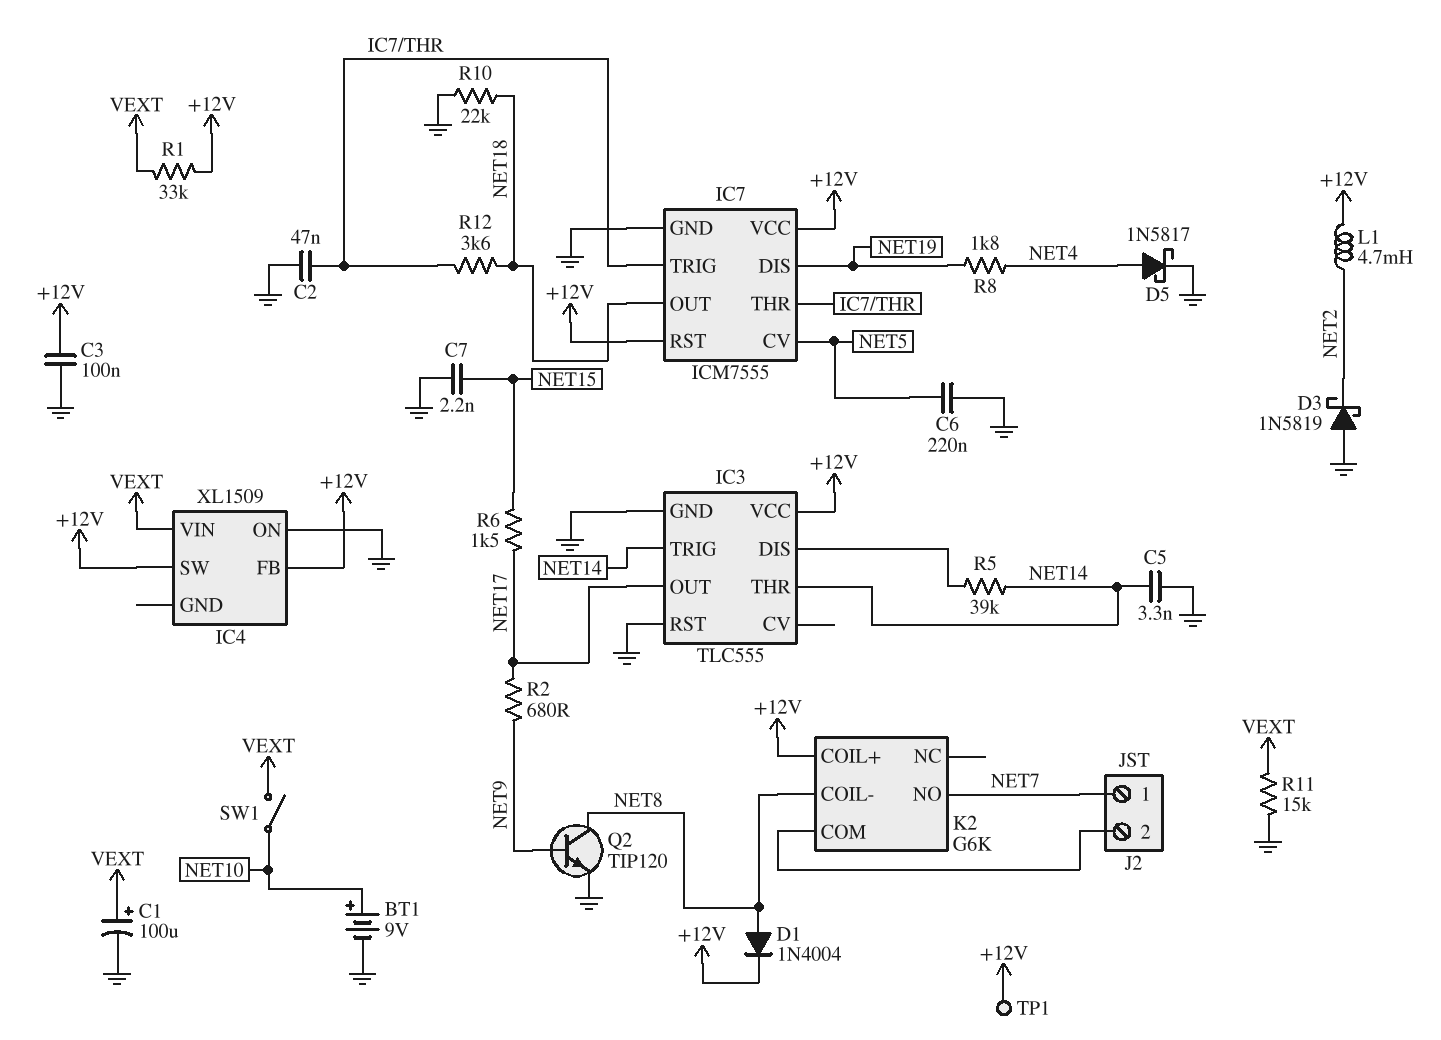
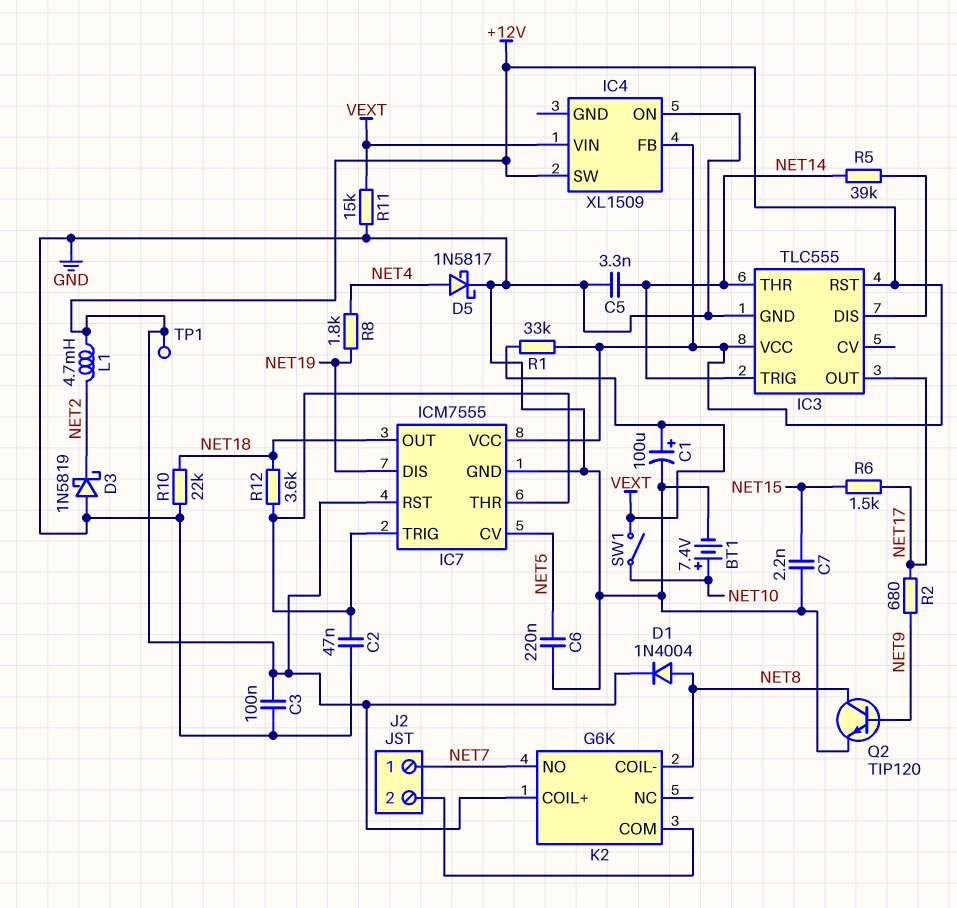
BT1: 9V (plus NET10, minus GND) -> 7.4V (plus NET10, minus GND)
IC3 pin RST: GND -> +12V

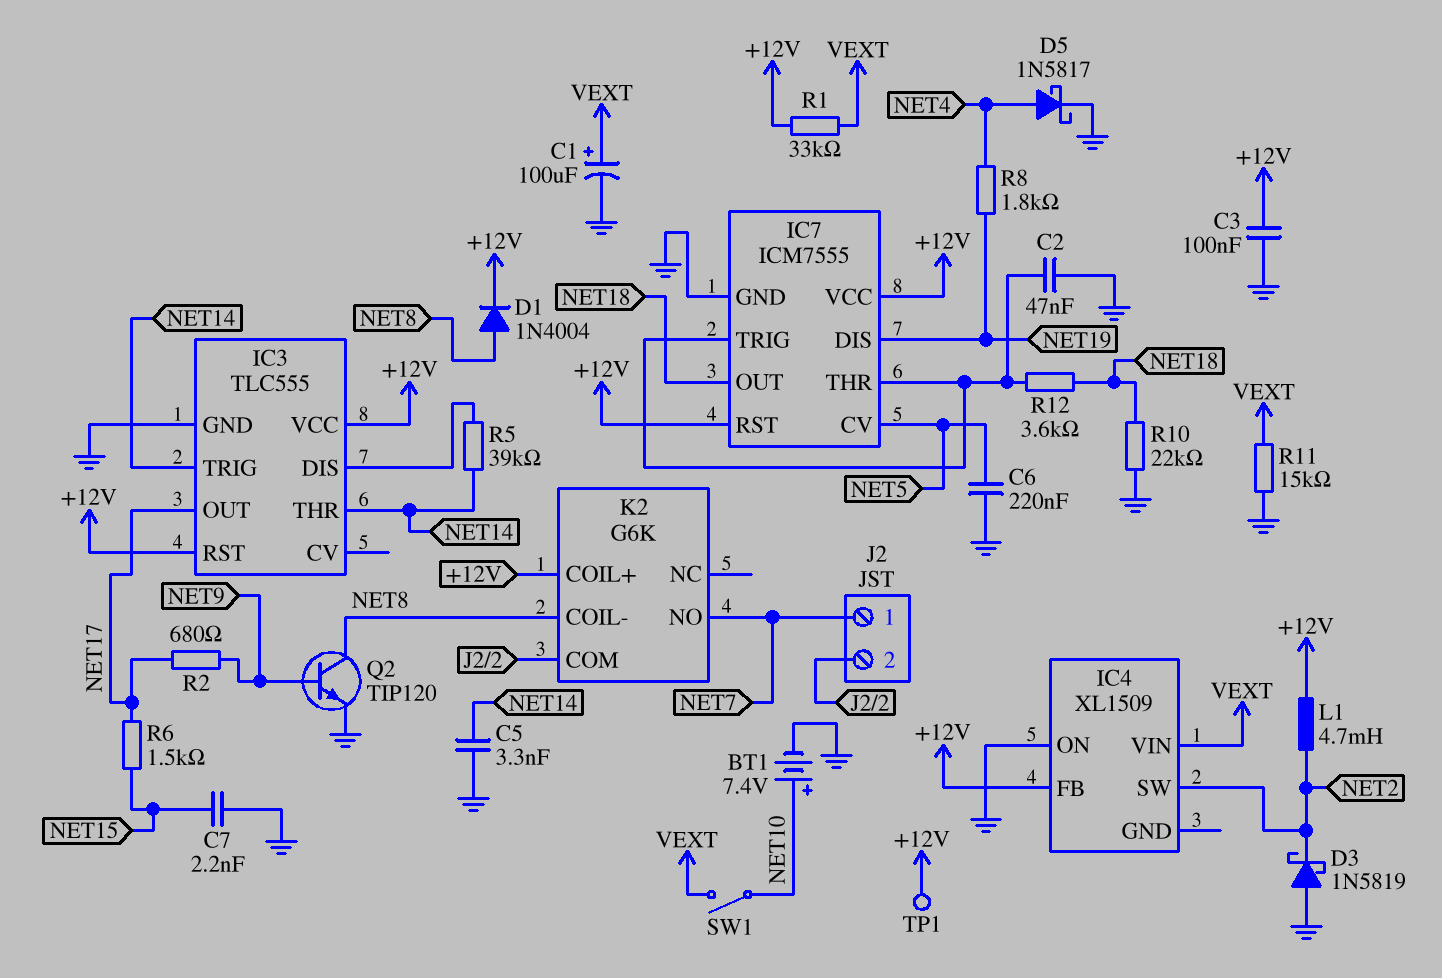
IC4 pin SW: +12V -> NET2

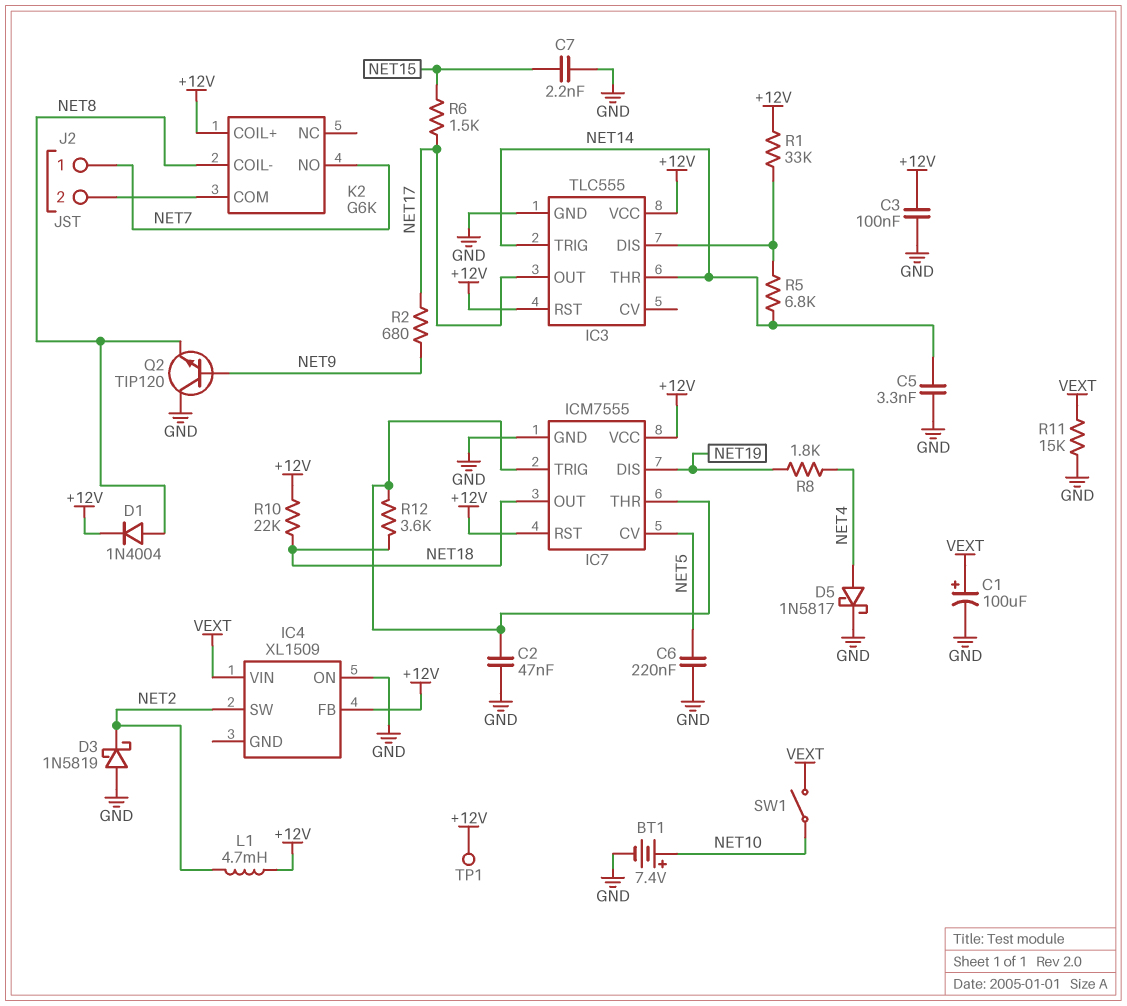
Q2: NPN TIP120 (B NET9, C NET8, E GND) -> NPN TIP120 (B NET9, C GND, E NET8)
R1: 33k (+12V, VEXT) -> 33k (+12V, IC3/DIS)
R5: 39k (IC3/DIS, NET14) -> 6.8k (IC3/DIS, NET14)
R10: 22k (GND, NET18) -> 22k (+12V, NET18)

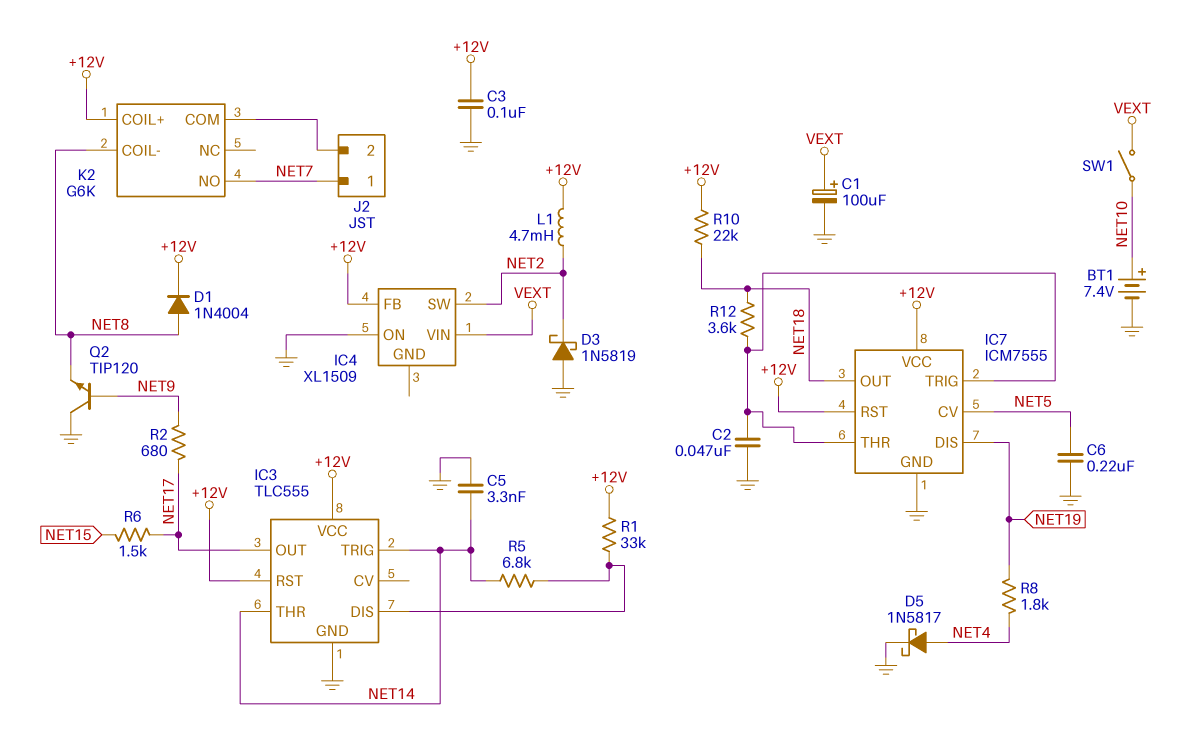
C7: 2.2nF (GND, NET15) -> none
R11: 15k (GND, VEXT) -> none
TP1: test point (+12V) -> none

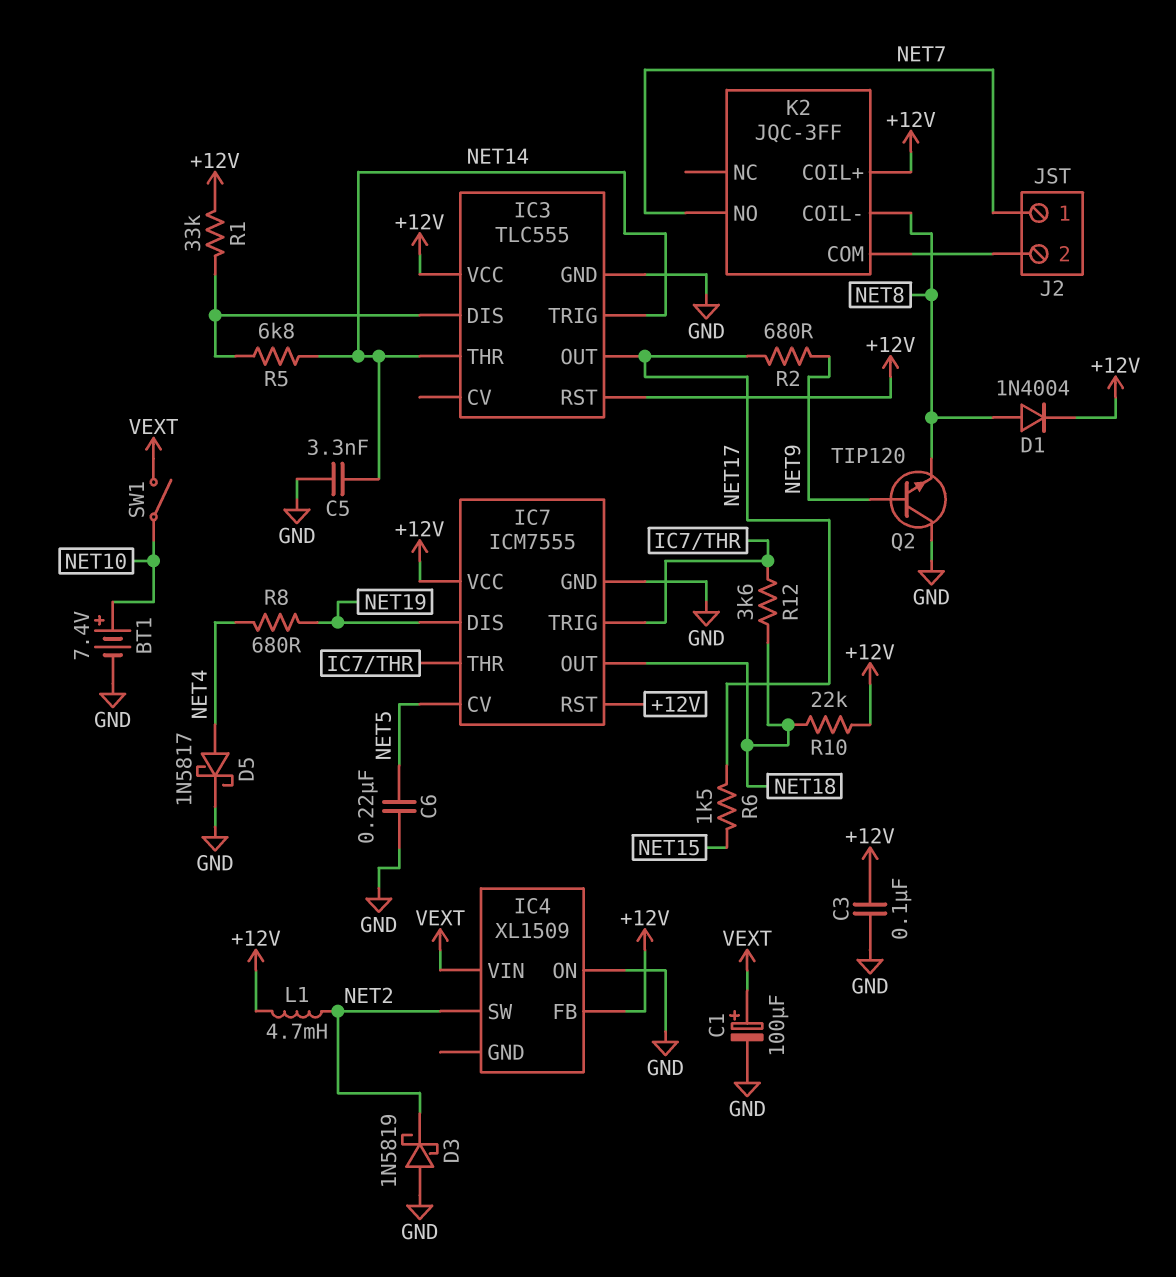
C2: 47nF (GND, IC7/THR) -> none
K2: G6K -> JQC-3FF
R8: 1.8k (NET4, NET19) -> 680 (NET4, NET19)

